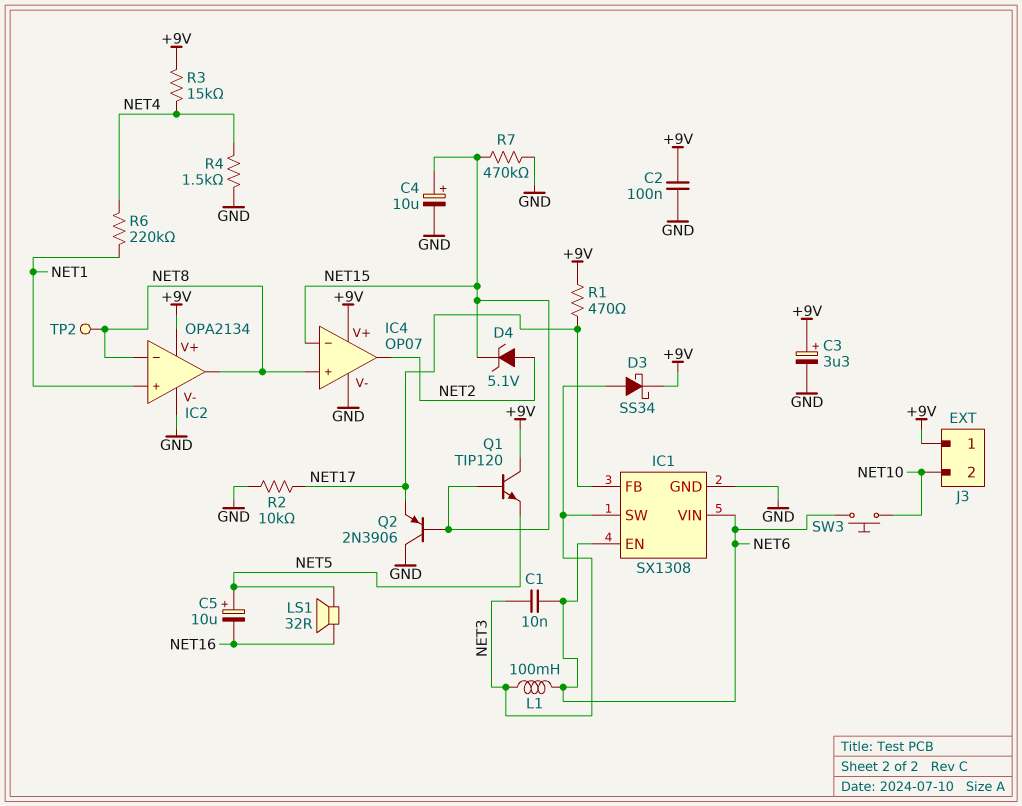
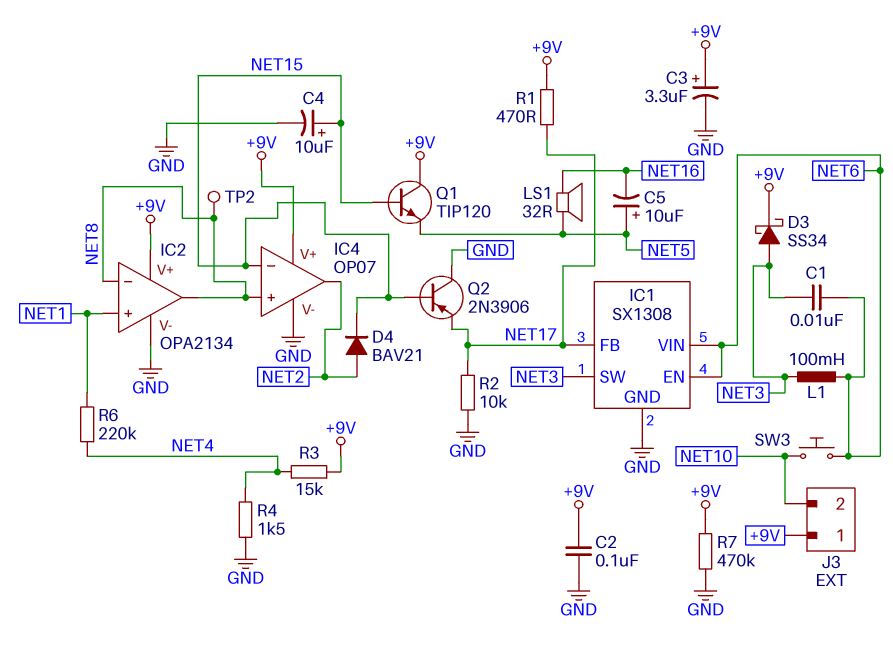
D4: zener 5.1V (A NET2, K NET15) -> diode BAV21 (A NET2, K NET15)
R7: 470k (GND, NET15) -> 470k (+9V, GND)

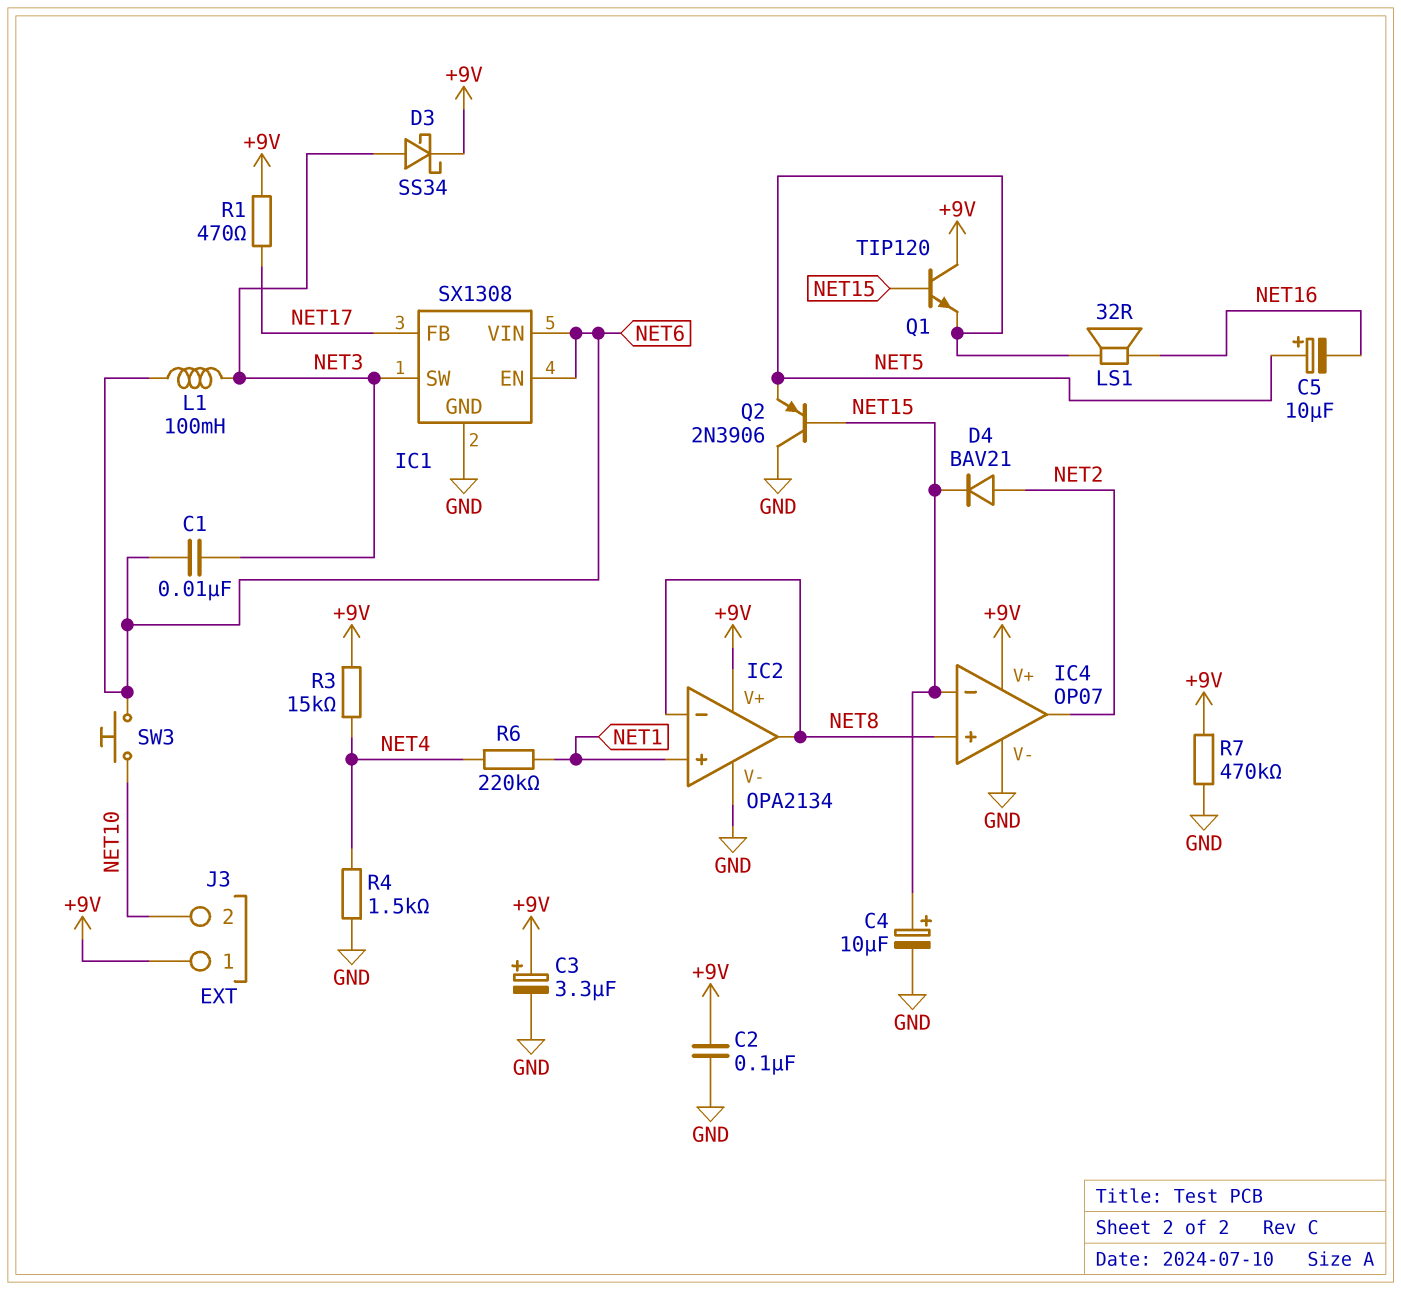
Q2: PNP 2N3906 (B NET15, C GND, E NET17) -> PNP 2N3906 (B NET15, C GND, E NET5)
R2: 10k (GND, NET17) -> none
TP2: test point (NET8) -> none

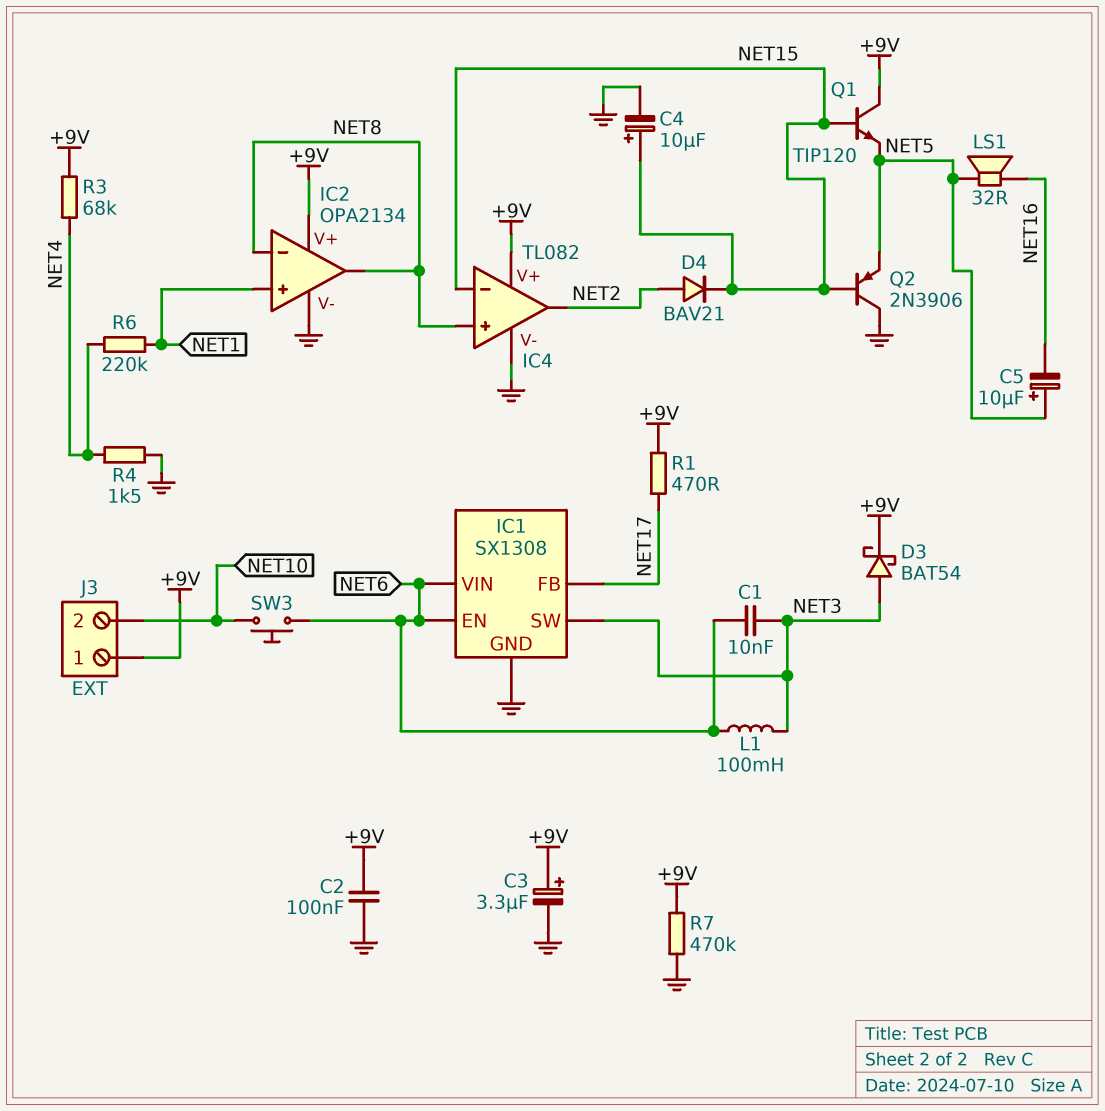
D3: schottky SS34 (A NET3, K +9V) -> schottky BAT54 (A NET3, K +9V)
IC4: OP07 -> TL082
R3: 15k (+9V, NET4) -> 68k (+9V, NET4)

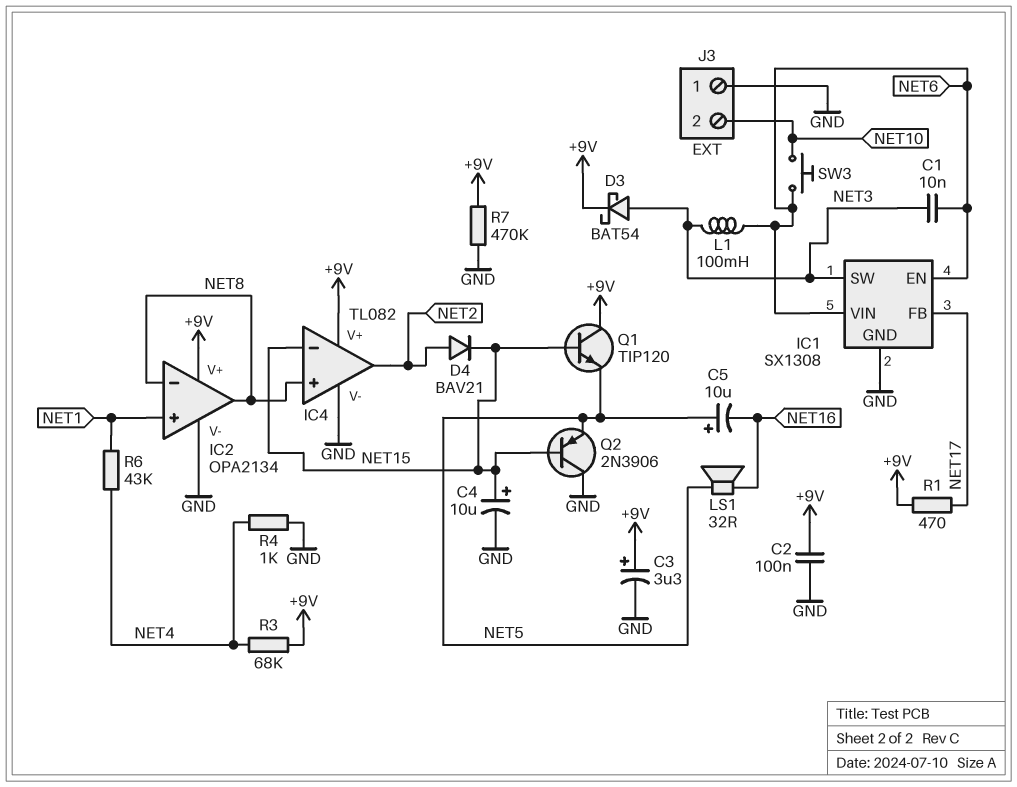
J3 pin 1: +9V -> GND
R4: 1.5k (GND, NET4) -> 1k (GND, NET4)
R6: 220k (NET1, NET4) -> 43k (NET1, NET4)

